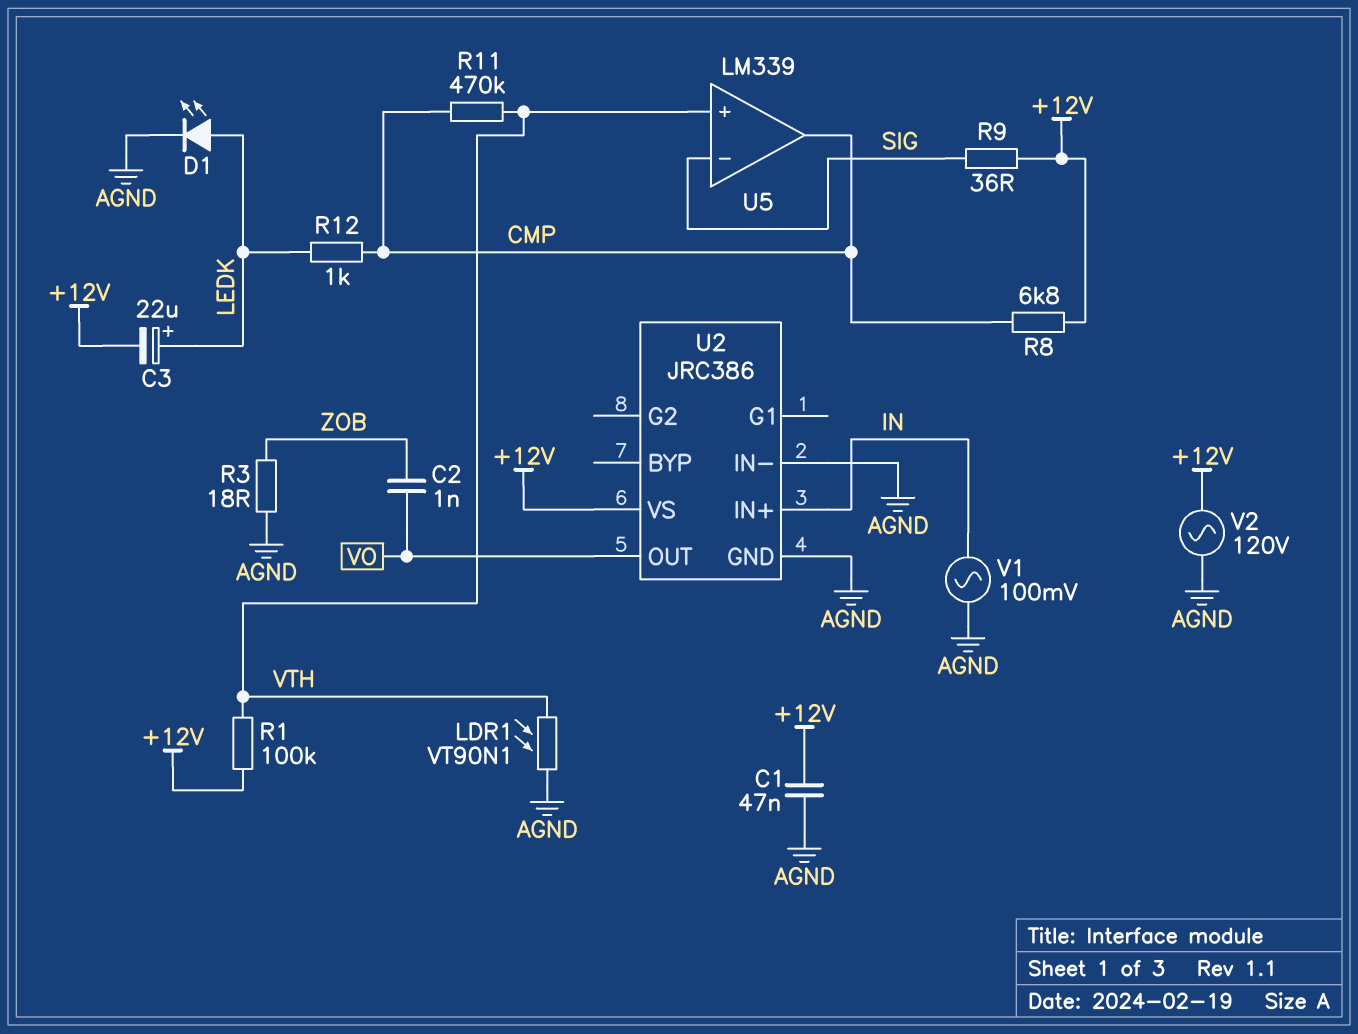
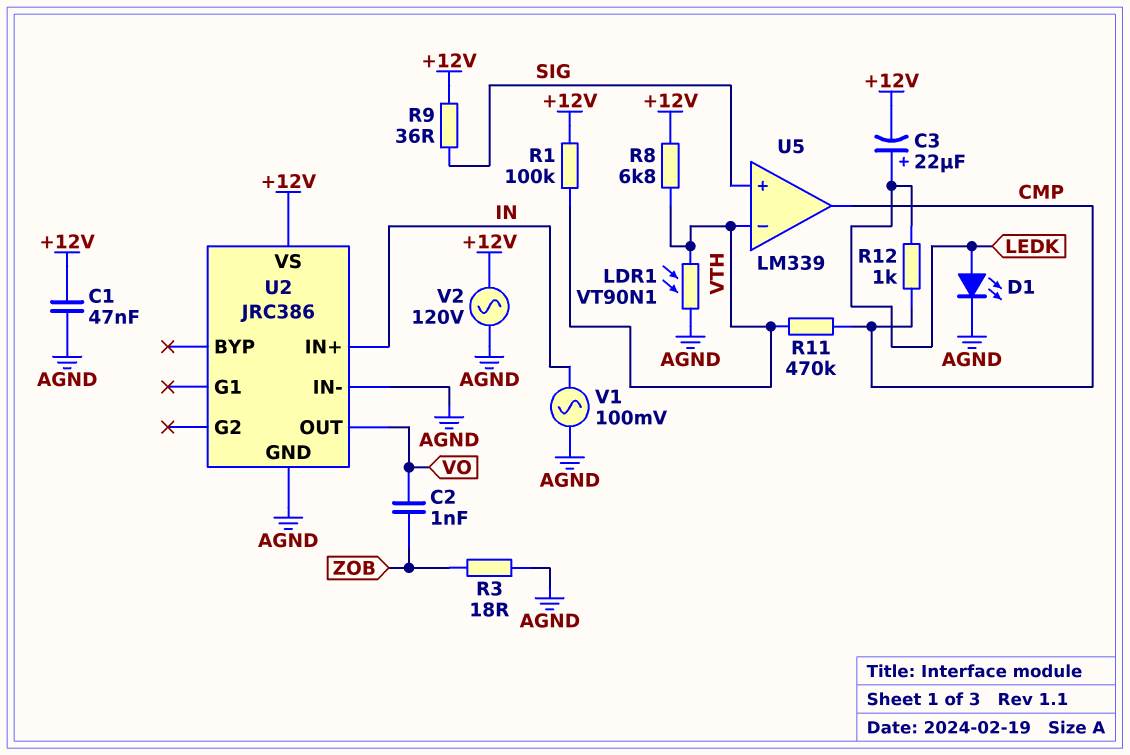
R8: 6.8k (+12V, CMP) -> 6.8k (+12V, VTH)
U5 pin in+: VTH -> SIG
U5 pin in-: SIG -> VTH

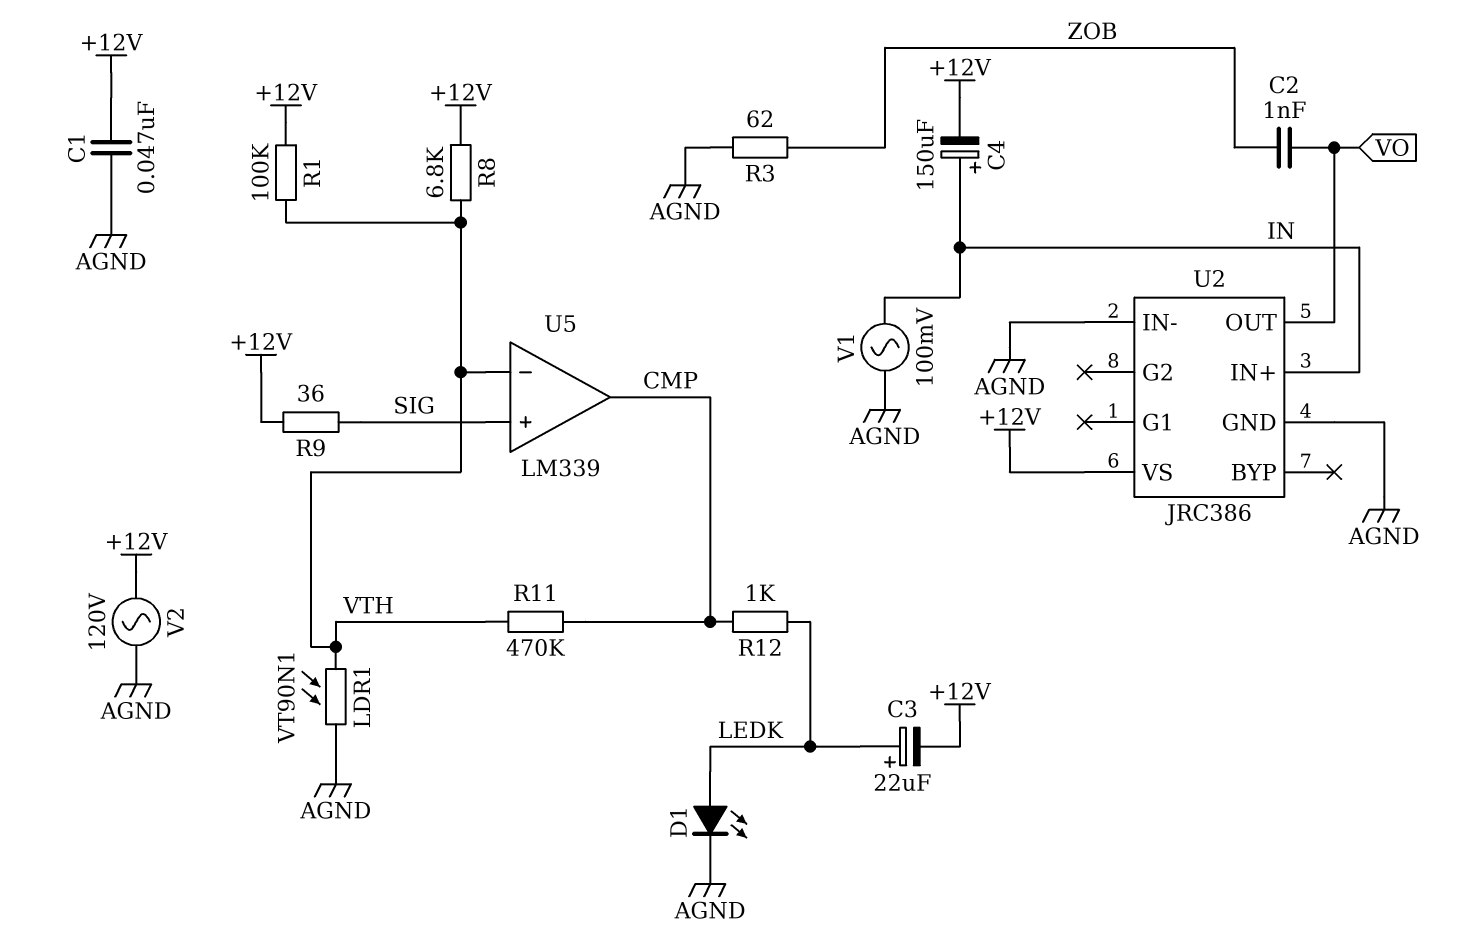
C4: none -> 150uF (plus IN, minus +12V)
R3: 18 (AGND, ZOB) -> 62 (AGND, ZOB)

